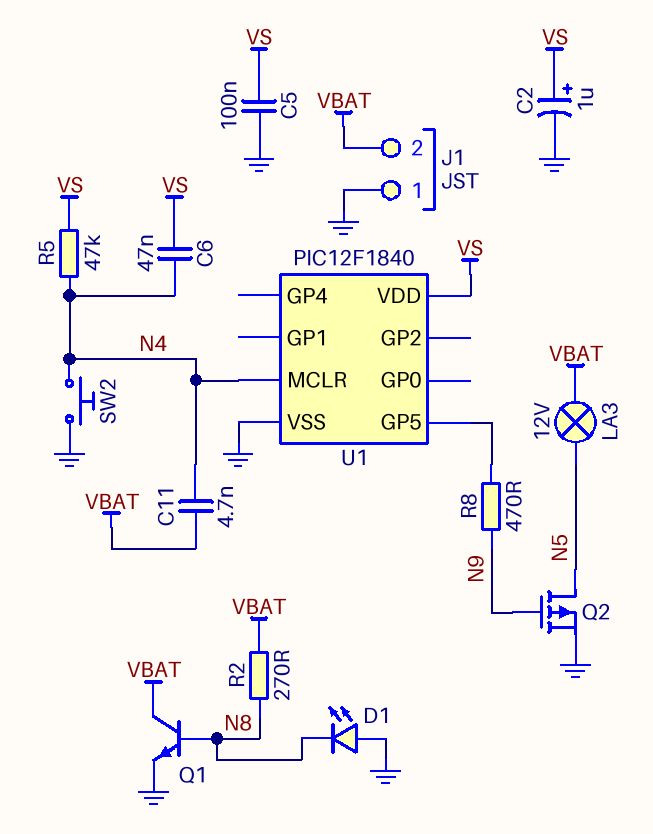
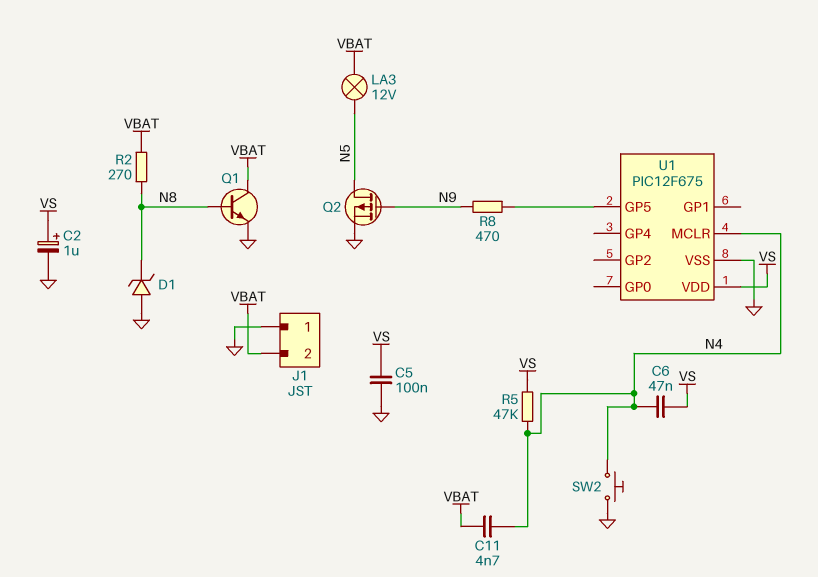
D1: LED (A GND, K N8) -> zener (A GND, K N8)
U1: PIC12F1840 -> PIC12F675

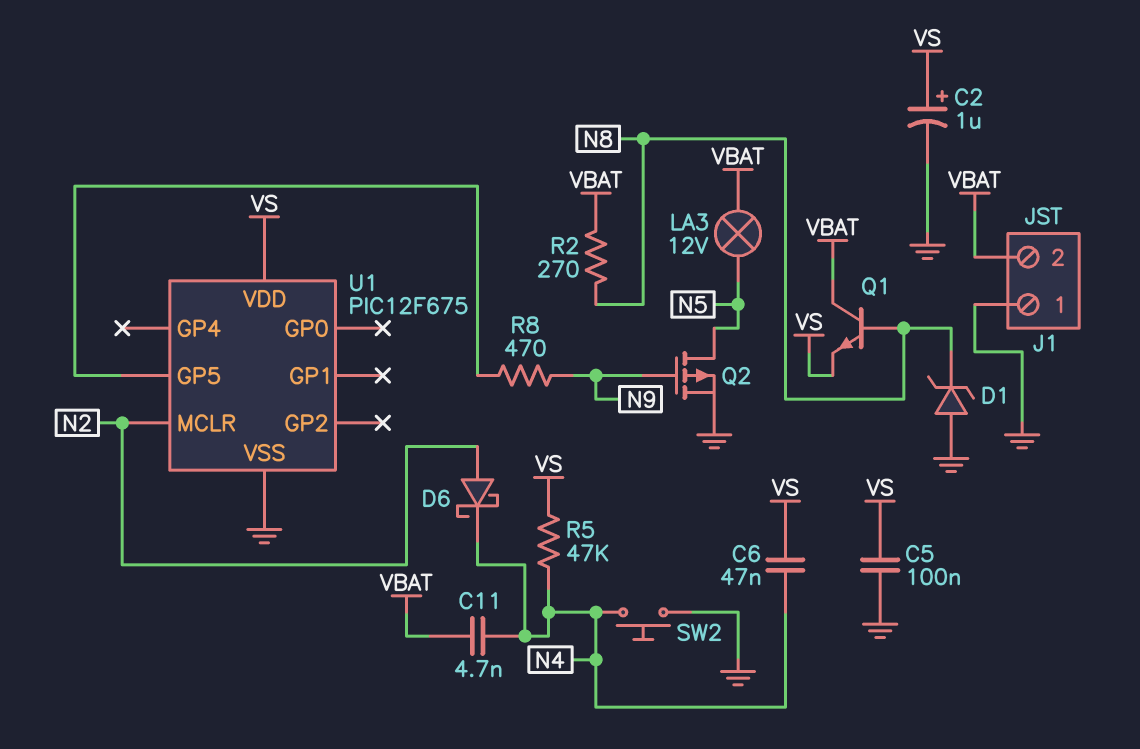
D6: none -> schottky (A N2, K N4)
Q1: NPN (B N8, C VBAT, E GND) -> NPN (B N8, C VBAT, E VS)
U1 pin MCLR: N4 -> N2

